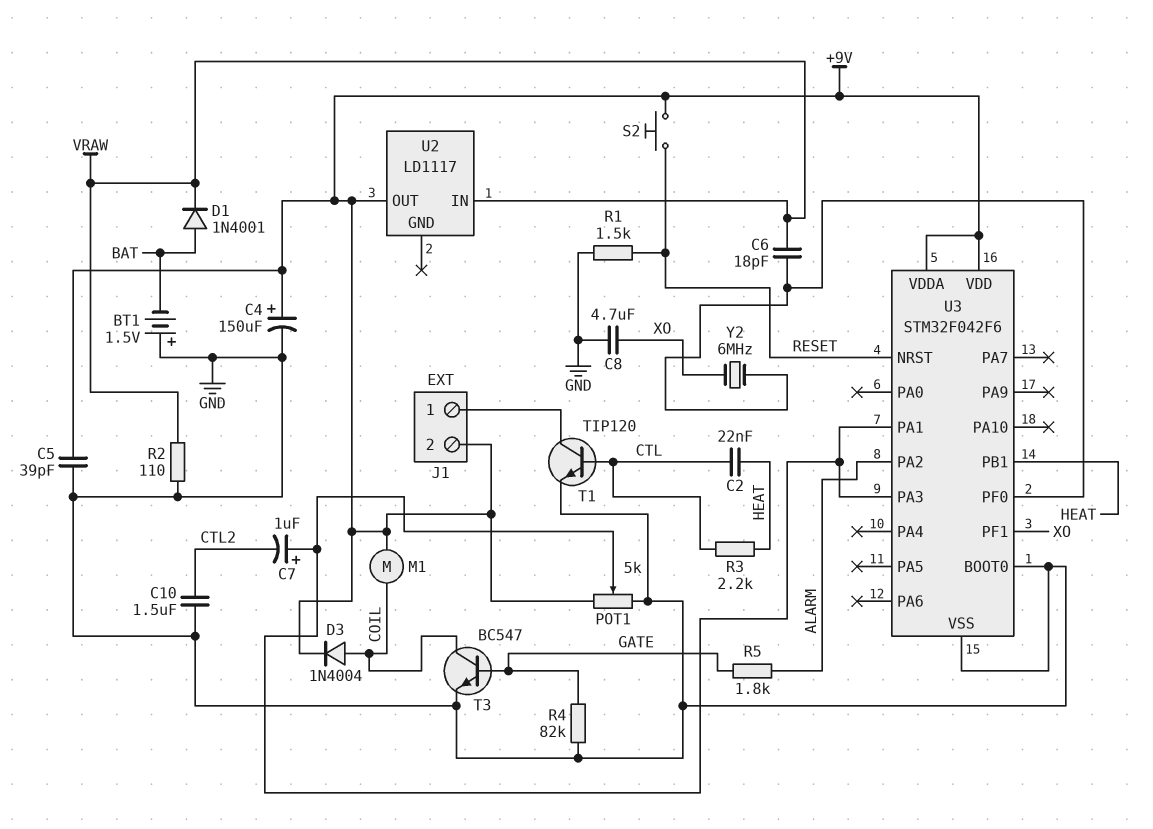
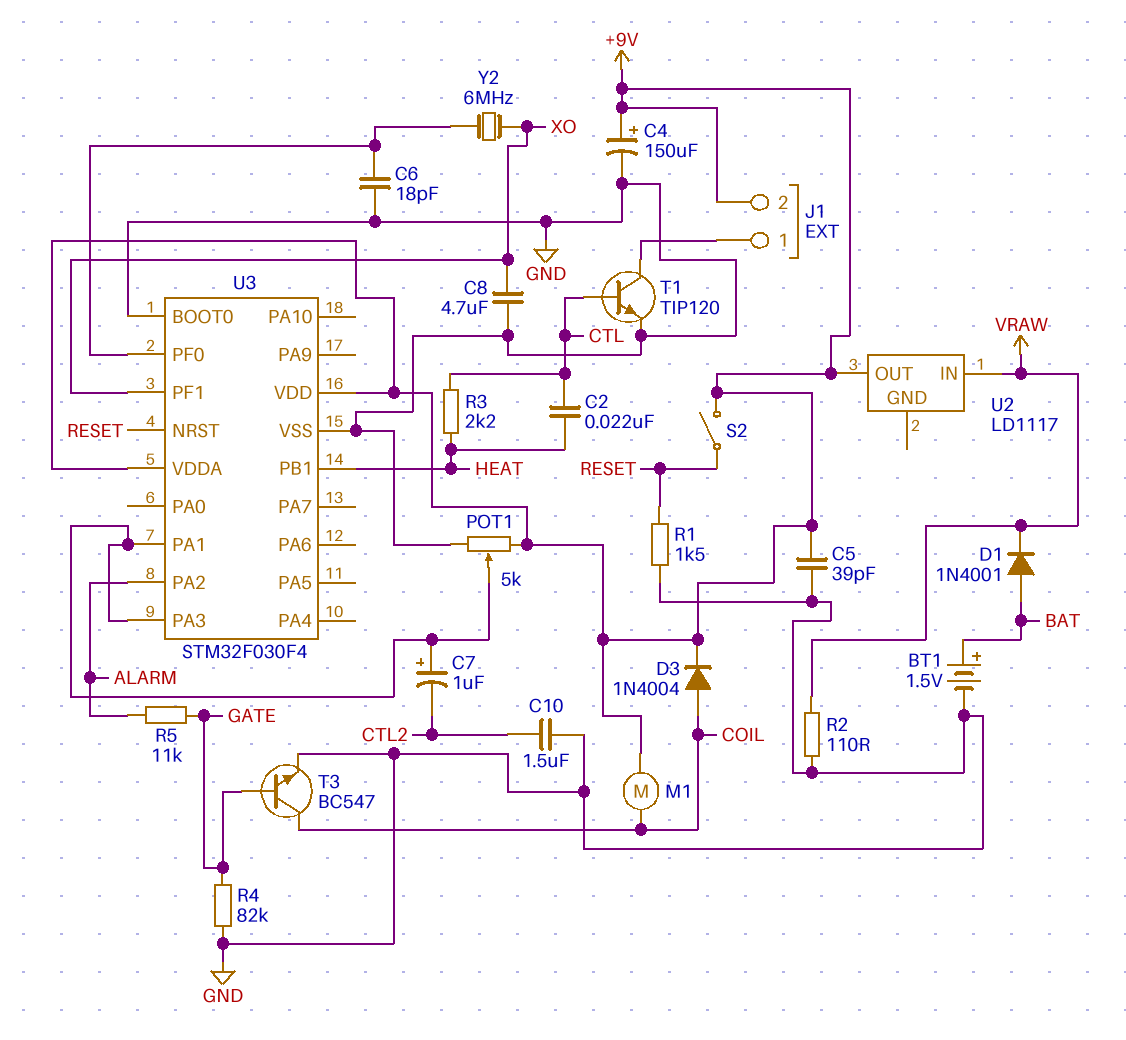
BT1: 1.5V (plus GND, minus BAT) -> 1.5V (plus BAT, minus GND)
C6: 18pF (U3/PF0, VRAW) -> 18pF (GND, U3/PF0)
R5: 1.8k (ALARM, GATE) -> 11k (ALARM, GATE)
S2: button (+9V, RESET) -> switch (+9V, RESET)
U3: STM32F042F6 -> STM32F030F4

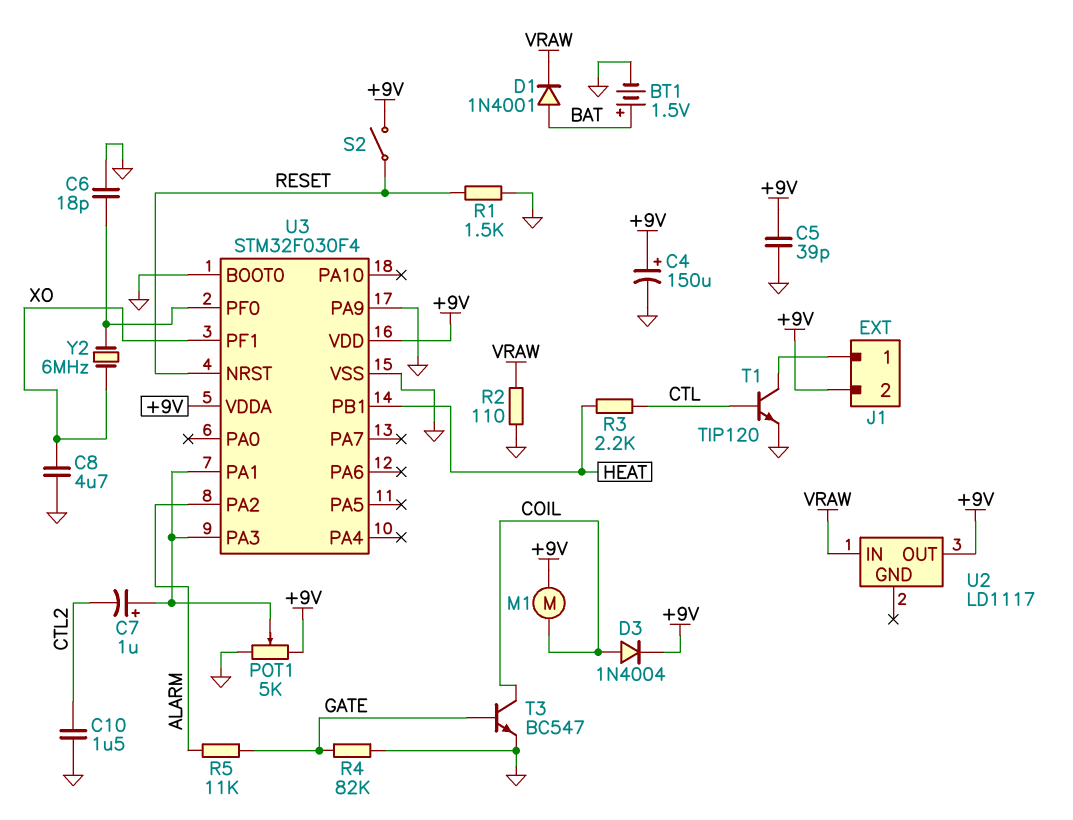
C2: 22nF (CTL, HEAT) -> none
U3 pin PA9: none -> GND

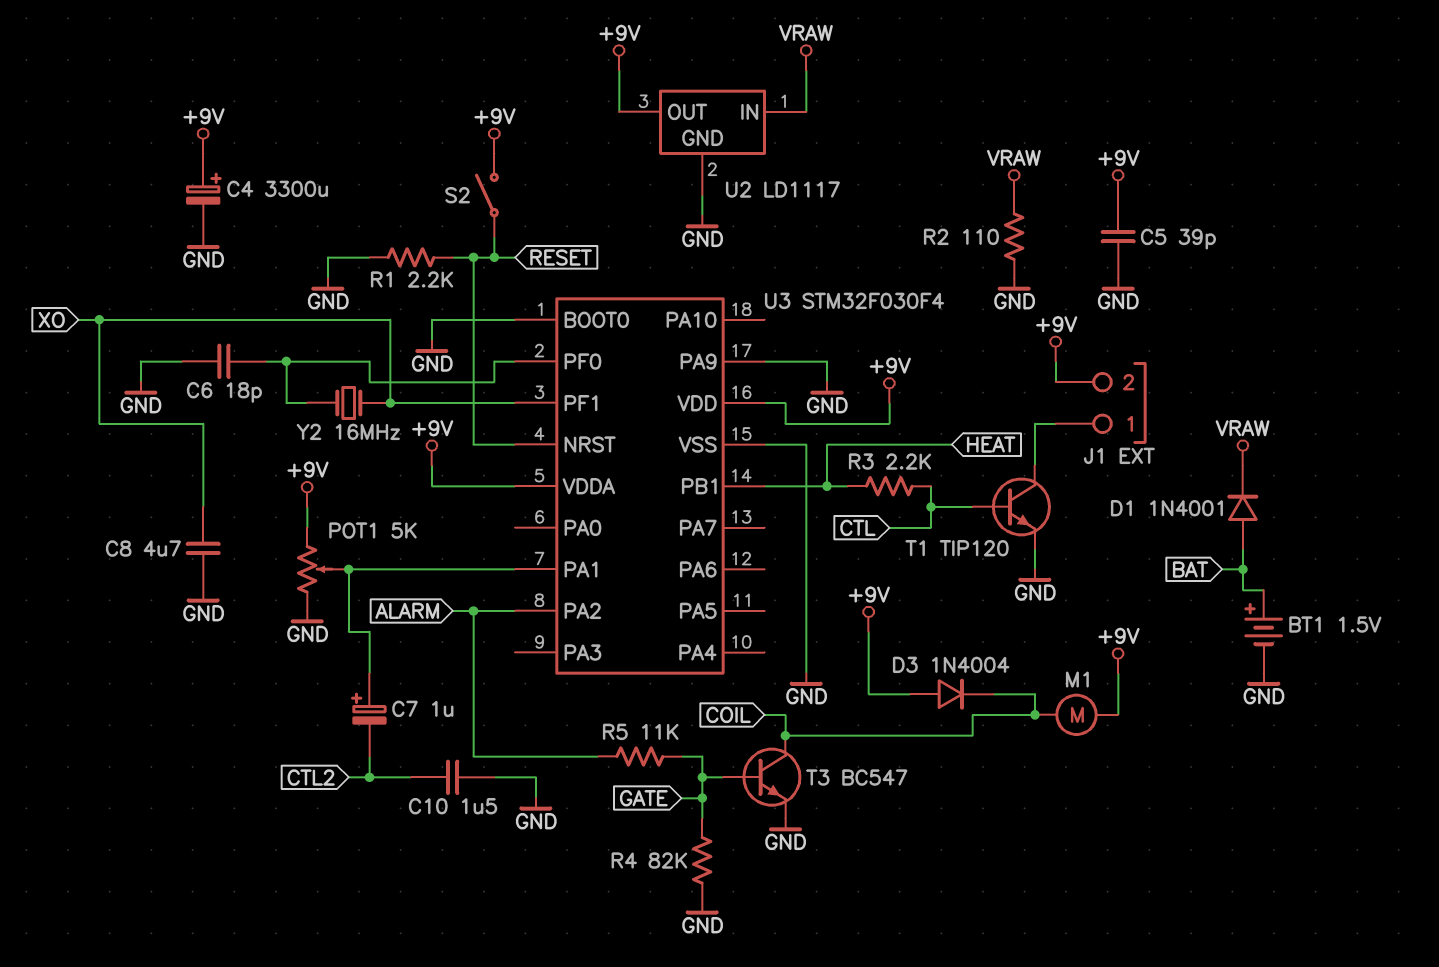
C4: 150uF (plus +9V, minus GND) -> 3300uF (plus +9V, minus GND)
D3: diode 1N4004 (A COIL, K +9V) -> diode 1N4004 (A +9V, K COIL)
R1: 1.5k (GND, RESET) -> 2.2k (GND, RESET)
U2 pin GND: none -> GND
U3 pin PA3: U3/PA1 -> none
Y2: 6MHz (U3/PF0, XO) -> 16MHz (U3/PF0, XO)

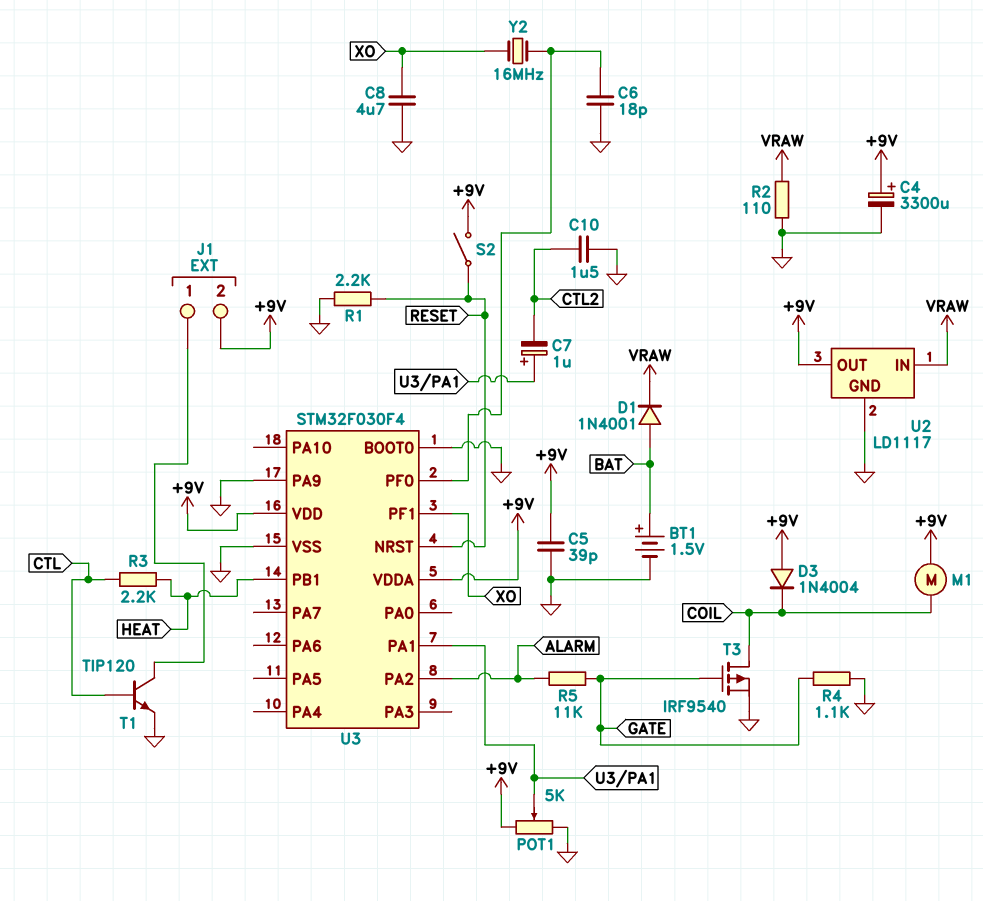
R4: 82k (GATE, GND) -> 1.1k (GATE, GND)
T3: NPN BC547 (B GATE, C COIL, E GND) -> PMOS IRF9540 (G GATE, D COIL, S GND)

